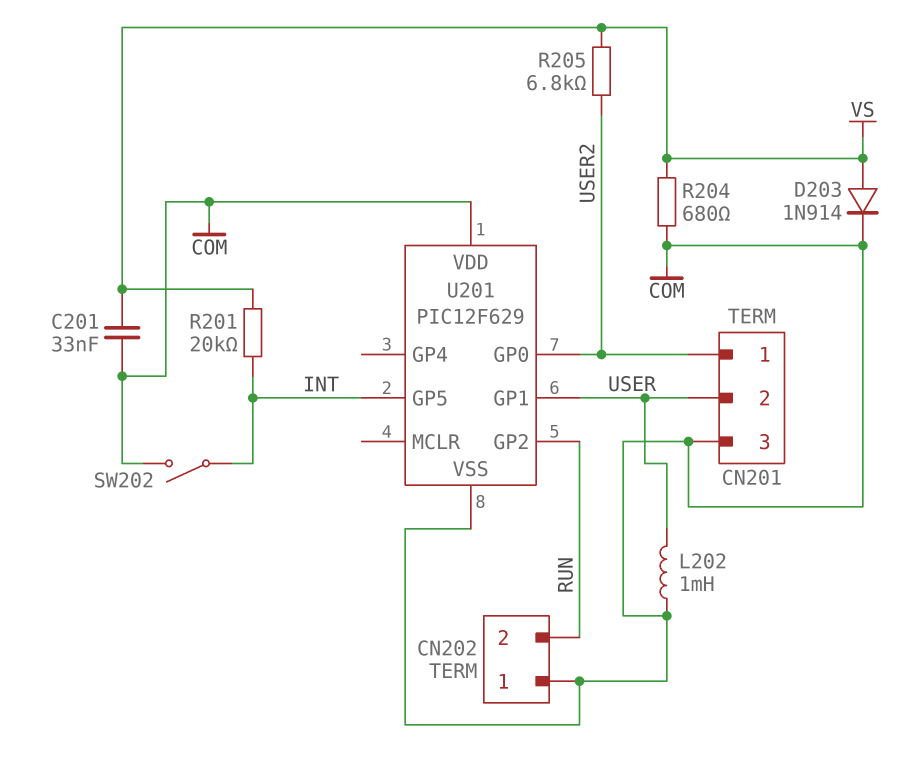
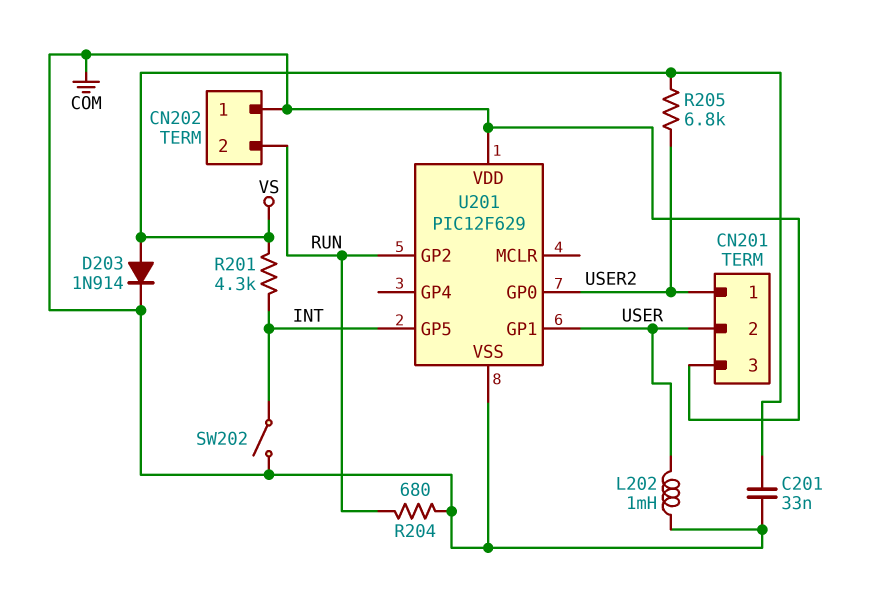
R201: 20k (INT, VS) -> 4.3k (INT, VS)
R204: 680 (COM, VS) -> 680 (COM, RUN)

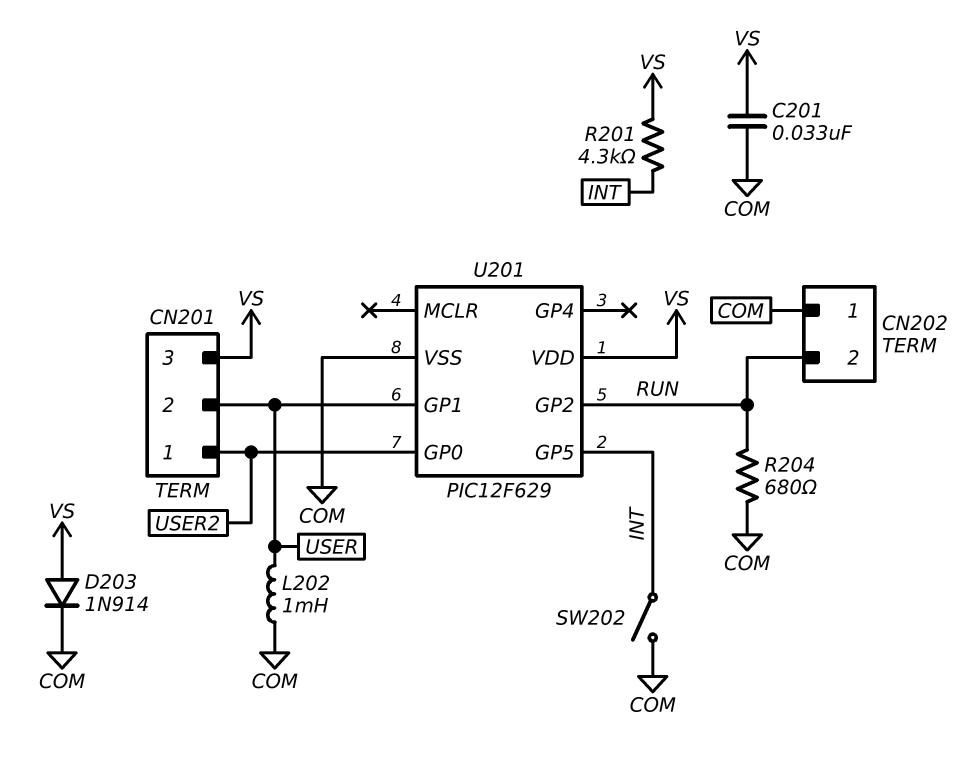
CN201 pin 3: COM -> VS
R205: 6.8k (USER2, VS) -> none
U201 pin VDD: COM -> VS

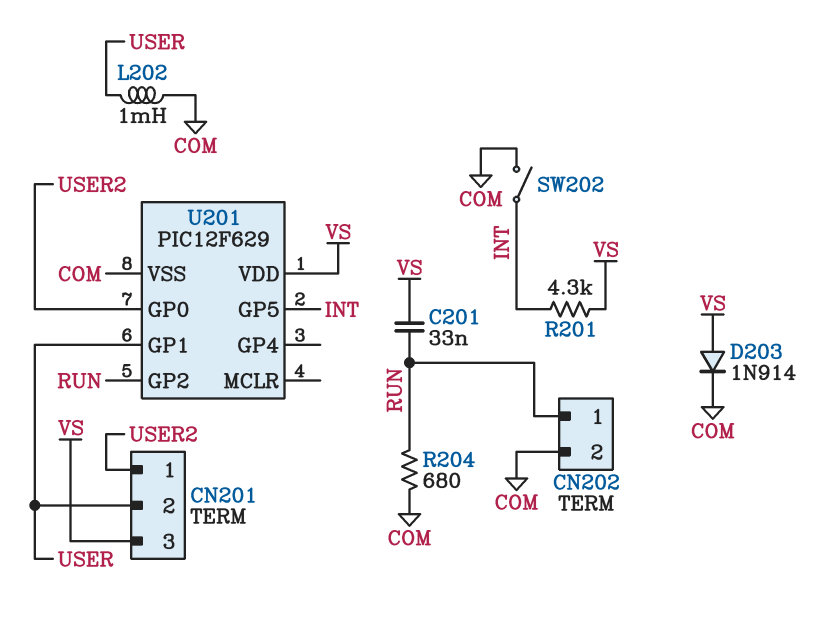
C201: 33nF (COM, VS) -> 33nF (RUN, VS)
CN202 pin 1: COM -> RUN
CN202 pin 2: RUN -> COM

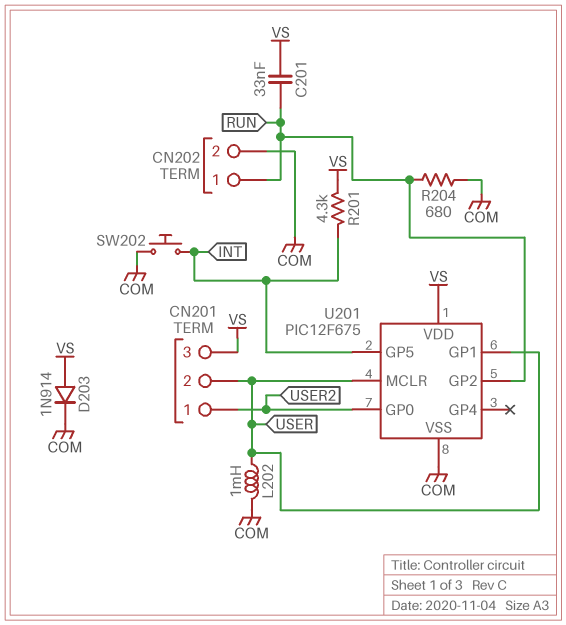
SW202: switch (COM, INT) -> button (COM, INT)
U201: PIC12F629 -> PIC12F675
U201 pin MCLR: none -> USER

